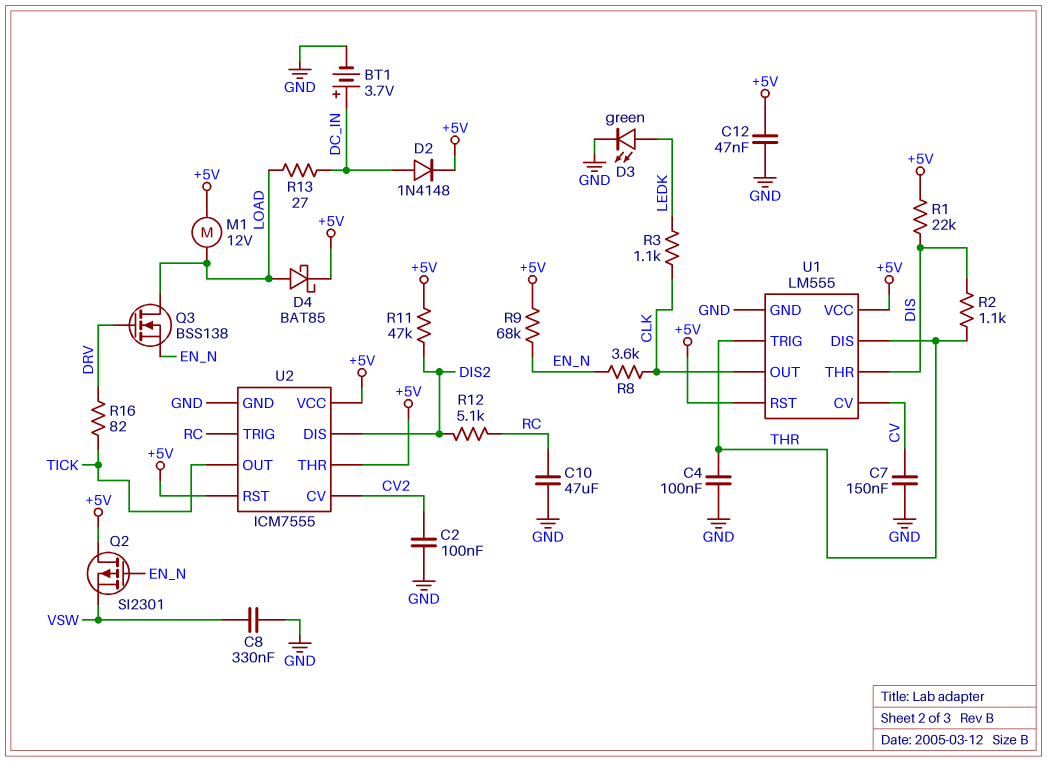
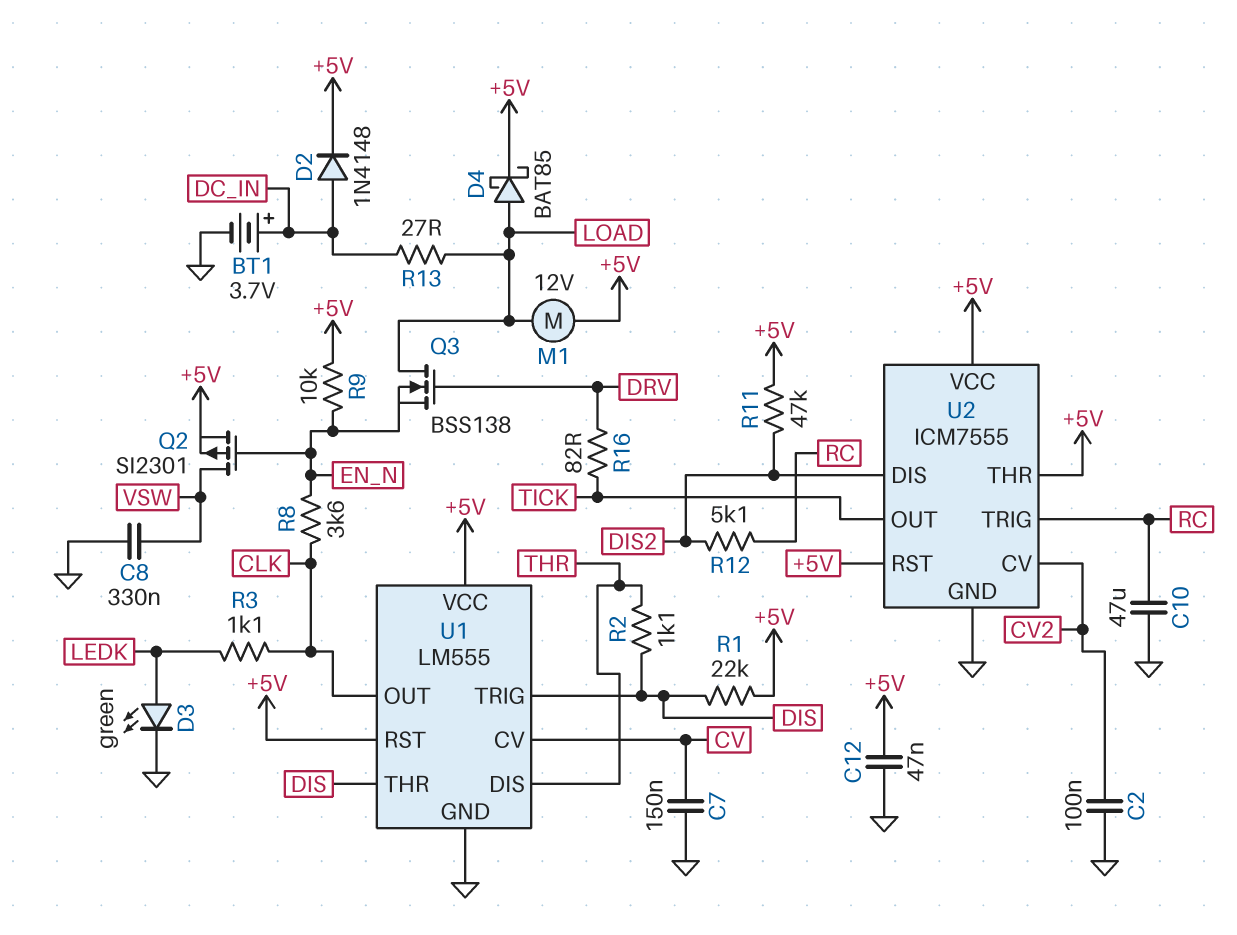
C4: 100nF (GND, THR) -> none
Q2: PMOS SI2301 (G EN_N, D +5V, S VSW) -> PMOS SI2301 (G EN_N, D VSW, S +5V)
R9: 68k (+5V, EN_N) -> 10k (+5V, EN_N)
U1 pin TRIG: THR -> DIS

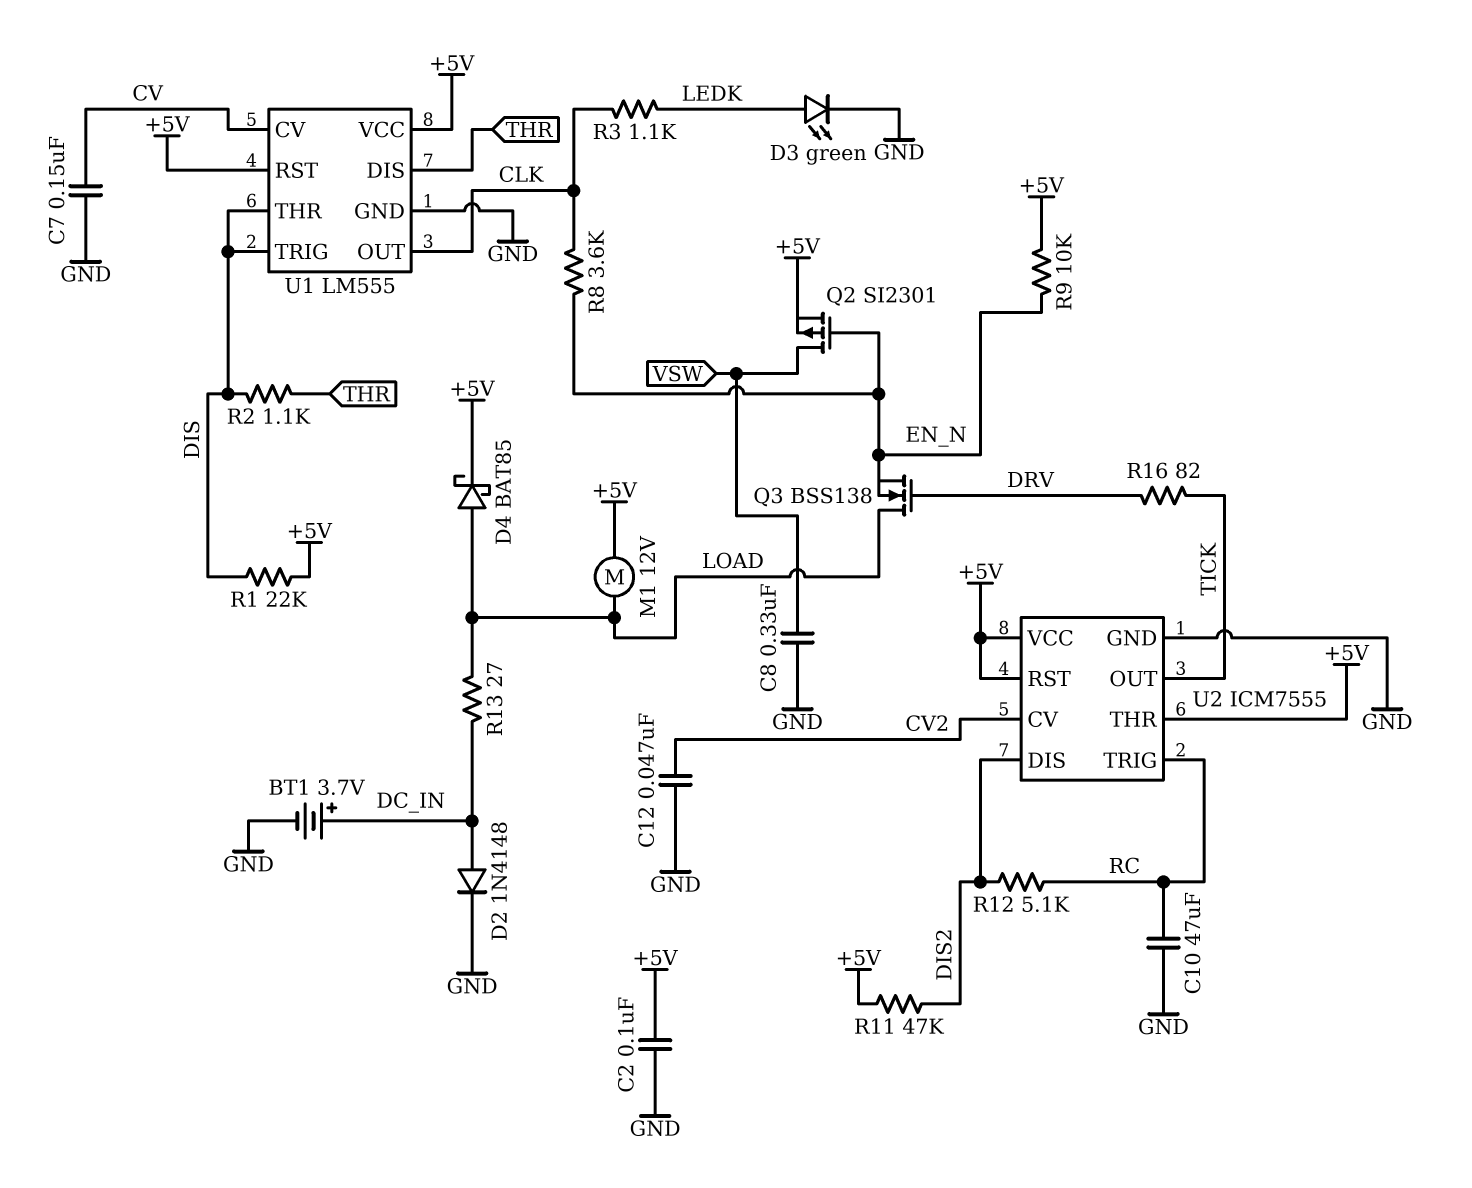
C2: 100nF (CV2, GND) -> 100nF (+5V, GND)
C12: 47nF (+5V, GND) -> 47nF (CV2, GND)
D2: diode 1N4148 (A DC_IN, K +5V) -> diode 1N4148 (A DC_IN, K GND)

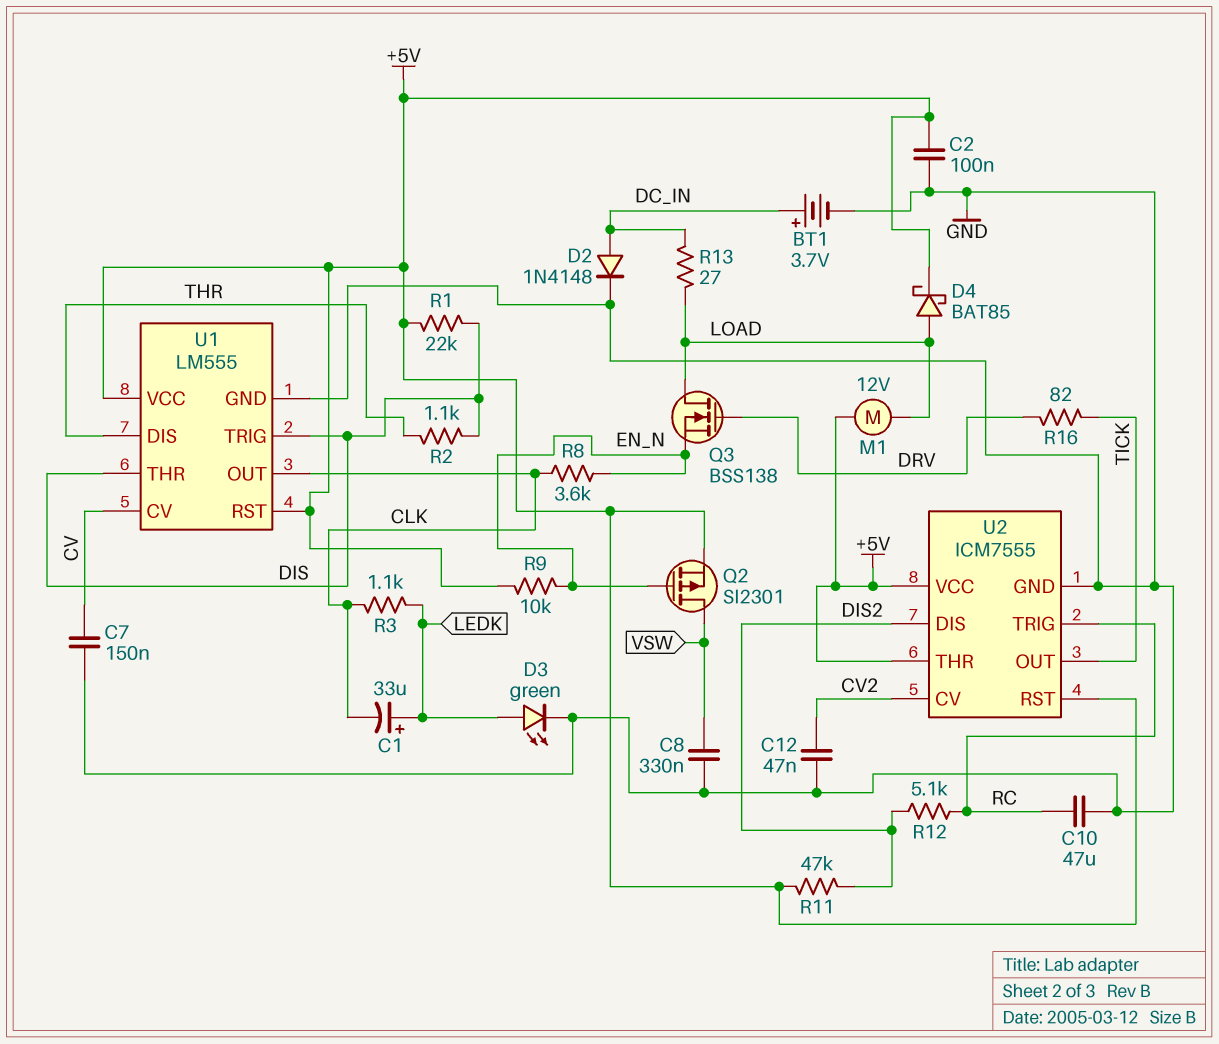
C1: none -> 33uF (plus LEDK, minus CLK)

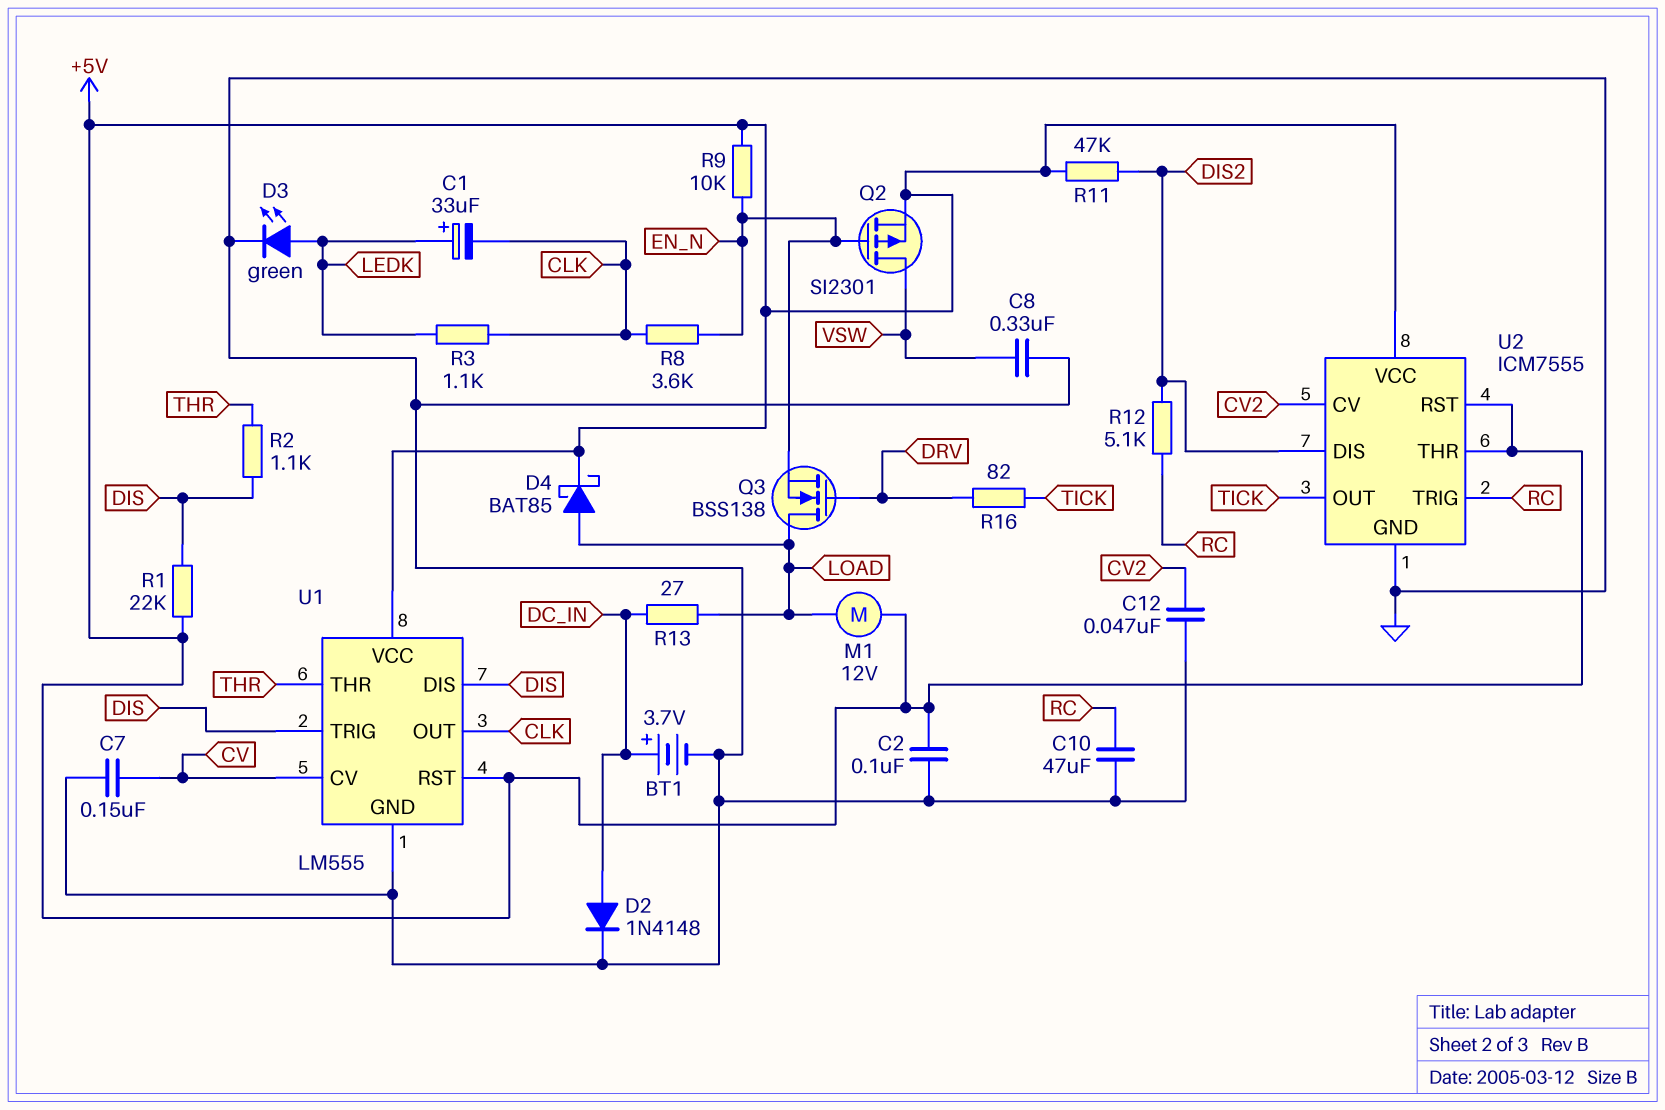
U1 pin DIS: THR -> DIS
U1 pin THR: DIS -> THR

